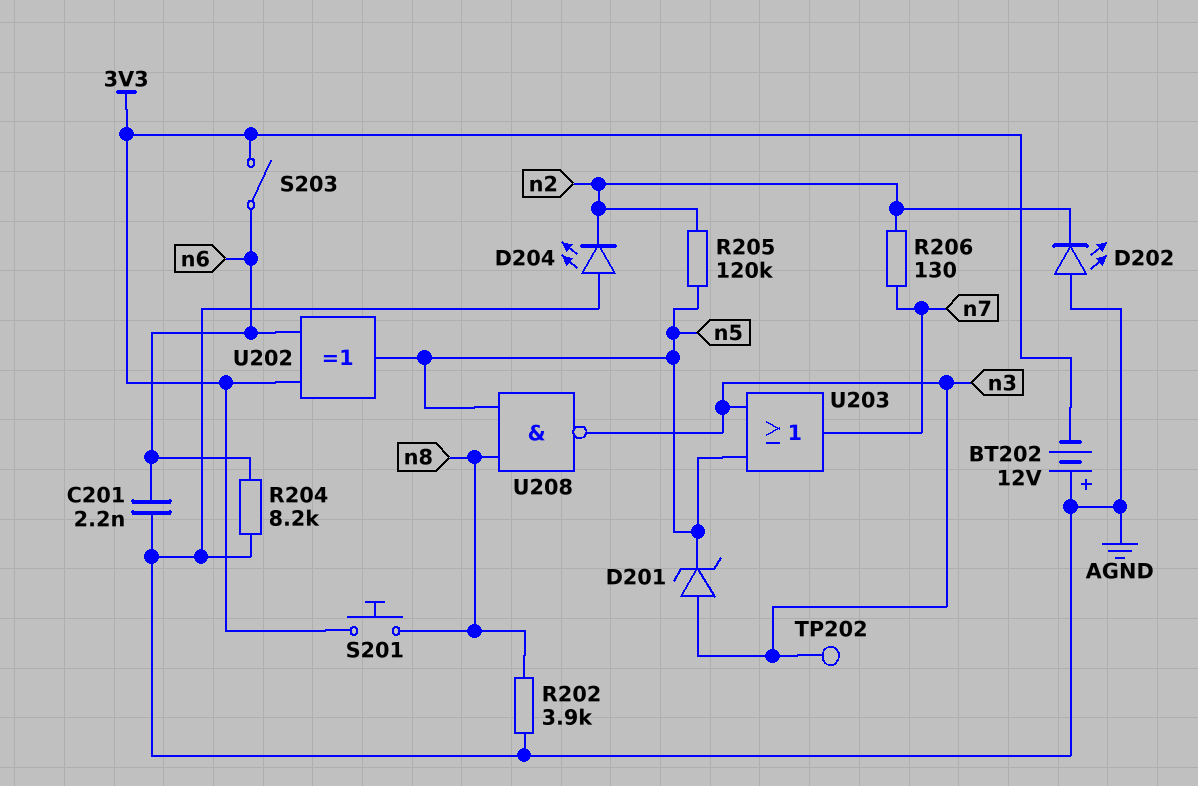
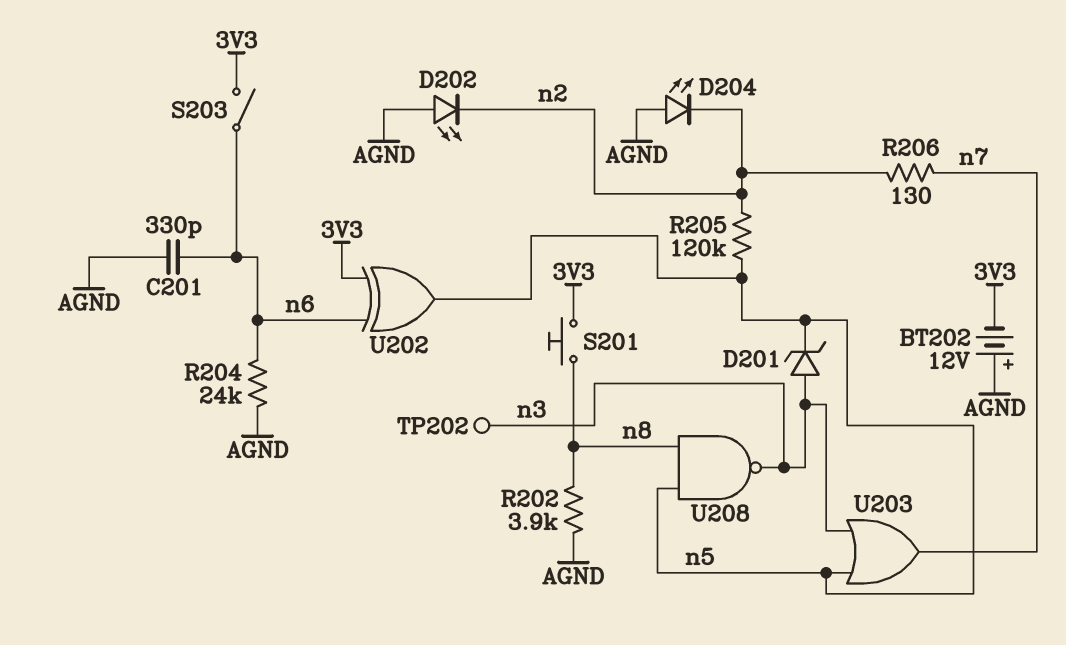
C201: 2.2nF (AGND, n6) -> 330pF (AGND, n6)
R204: 8.2k (AGND, n6) -> 24k (AGND, n6)

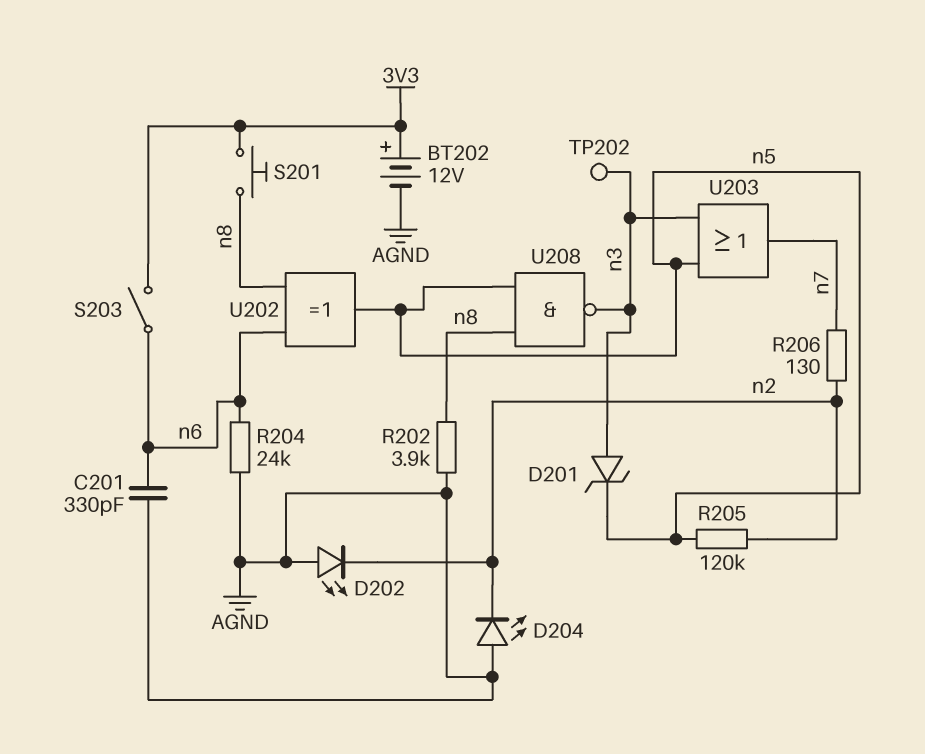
BT202: 12V (plus AGND, minus 3V3) -> 12V (plus 3V3, minus AGND)
U202: XOR (in 3V3, in n6, out n5) -> XOR (in n6, in n8, out n5)

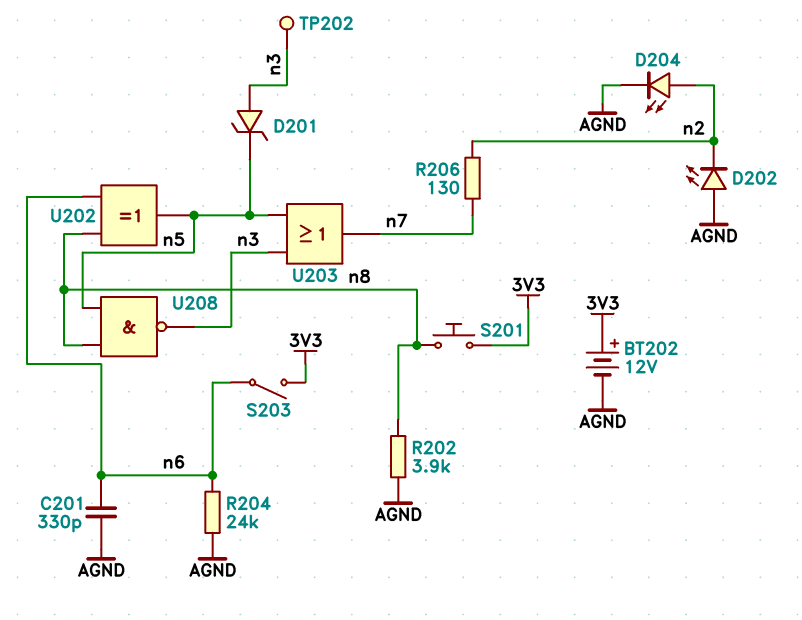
D204: LED (A AGND, K n2) -> LED (A n2, K AGND)
R205: 120k (n2, n5) -> none

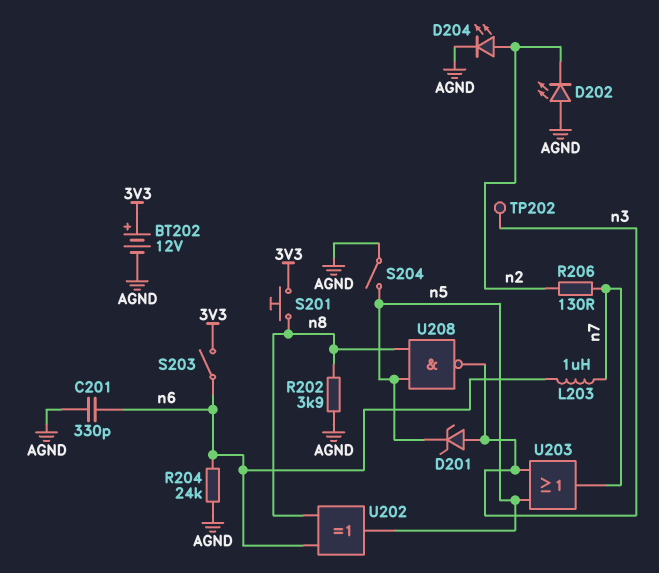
L203: none -> 1uH (n6, n7)
S204: none -> switch (AGND, n5)

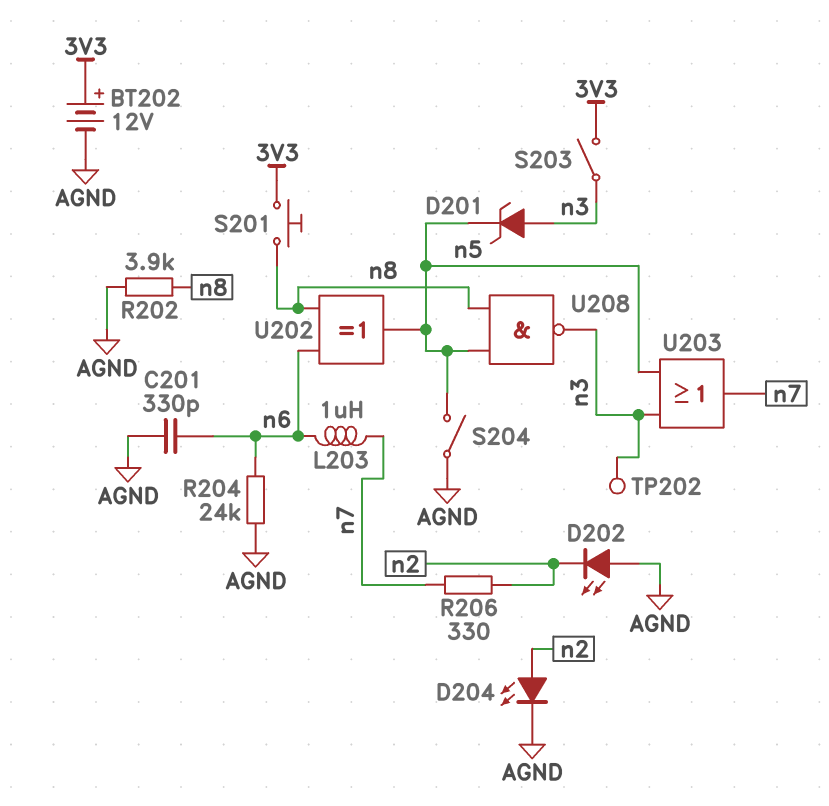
R206: 130 (n2, n7) -> 330 (n2, n7)
S203: switch (3V3, n6) -> switch (3V3, n3)

